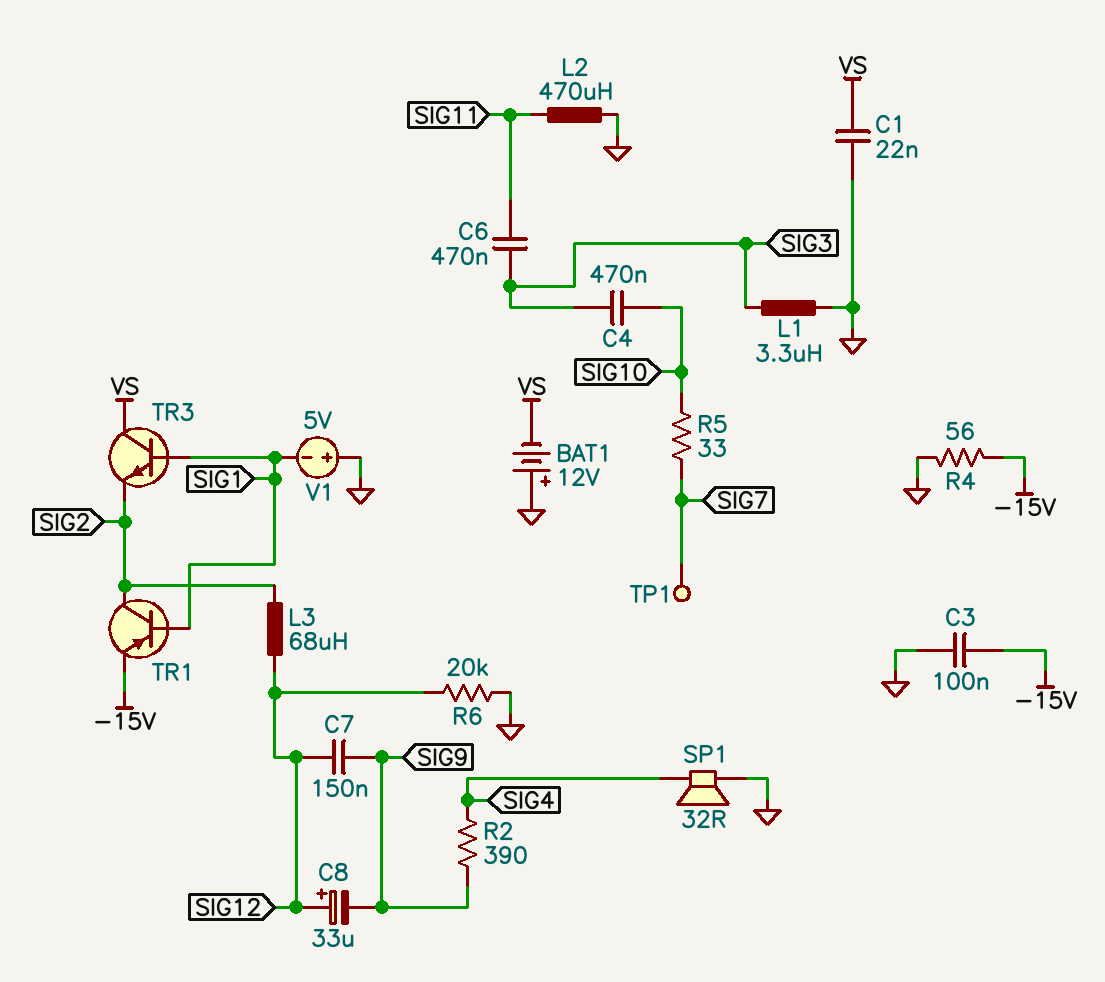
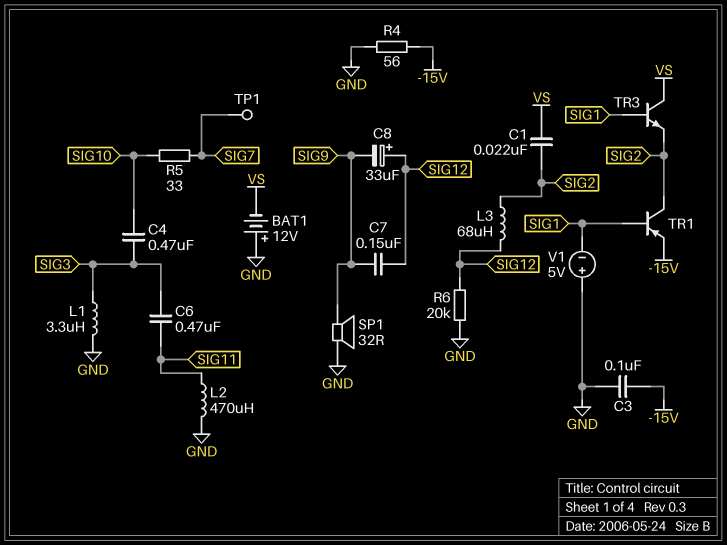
C1: 22nF (GND, VS) -> 22nF (SIG2, VS)
R2: 390 (SIG4, SIG9) -> none
SP1: speaker 32R (GND, SIG4) -> speaker 32R (GND, SIG9)

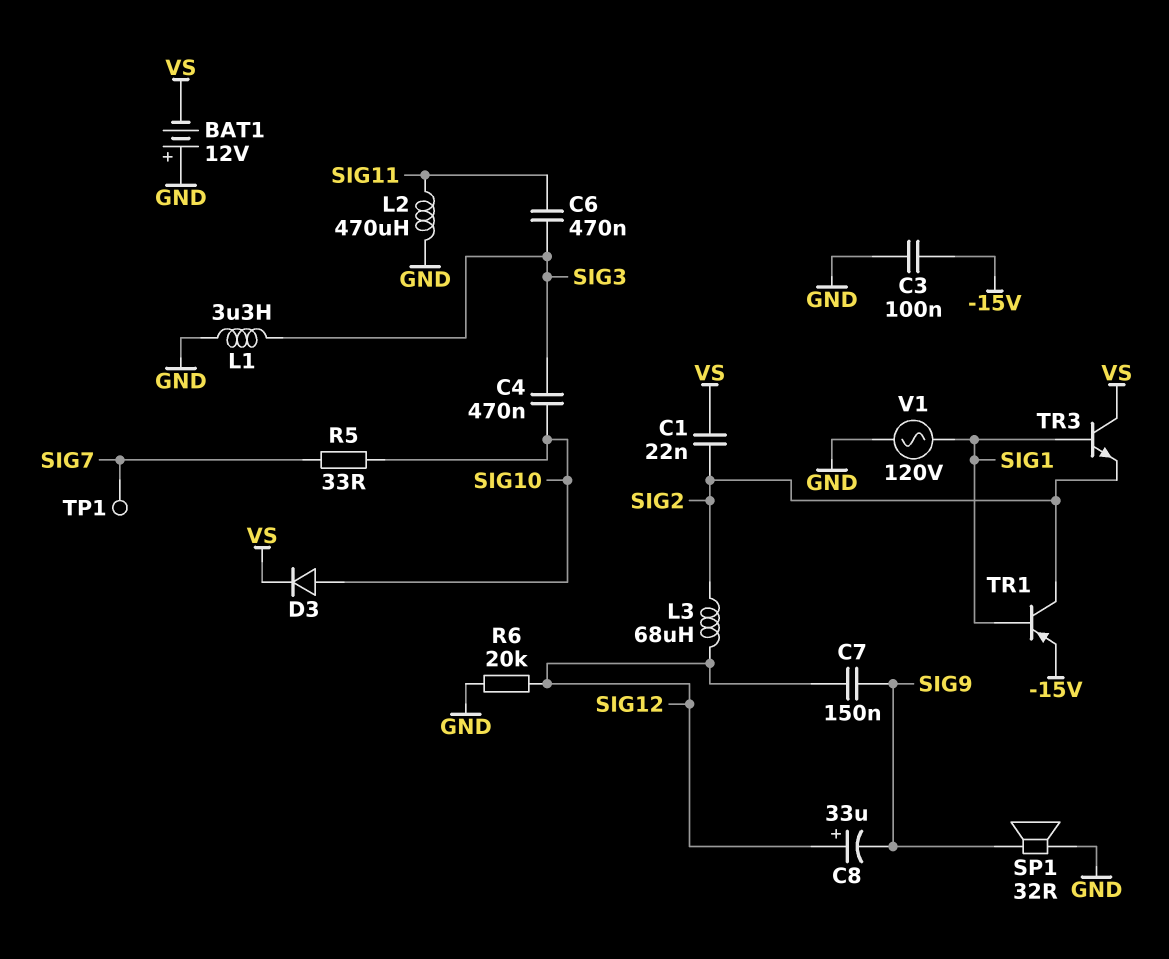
D3: none -> diode (A SIG10, K VS)
R4: 56 (-15V, GND) -> none
V1: 5V (plus GND, minus SIG1) -> AC 120V (GND, SIG1)

